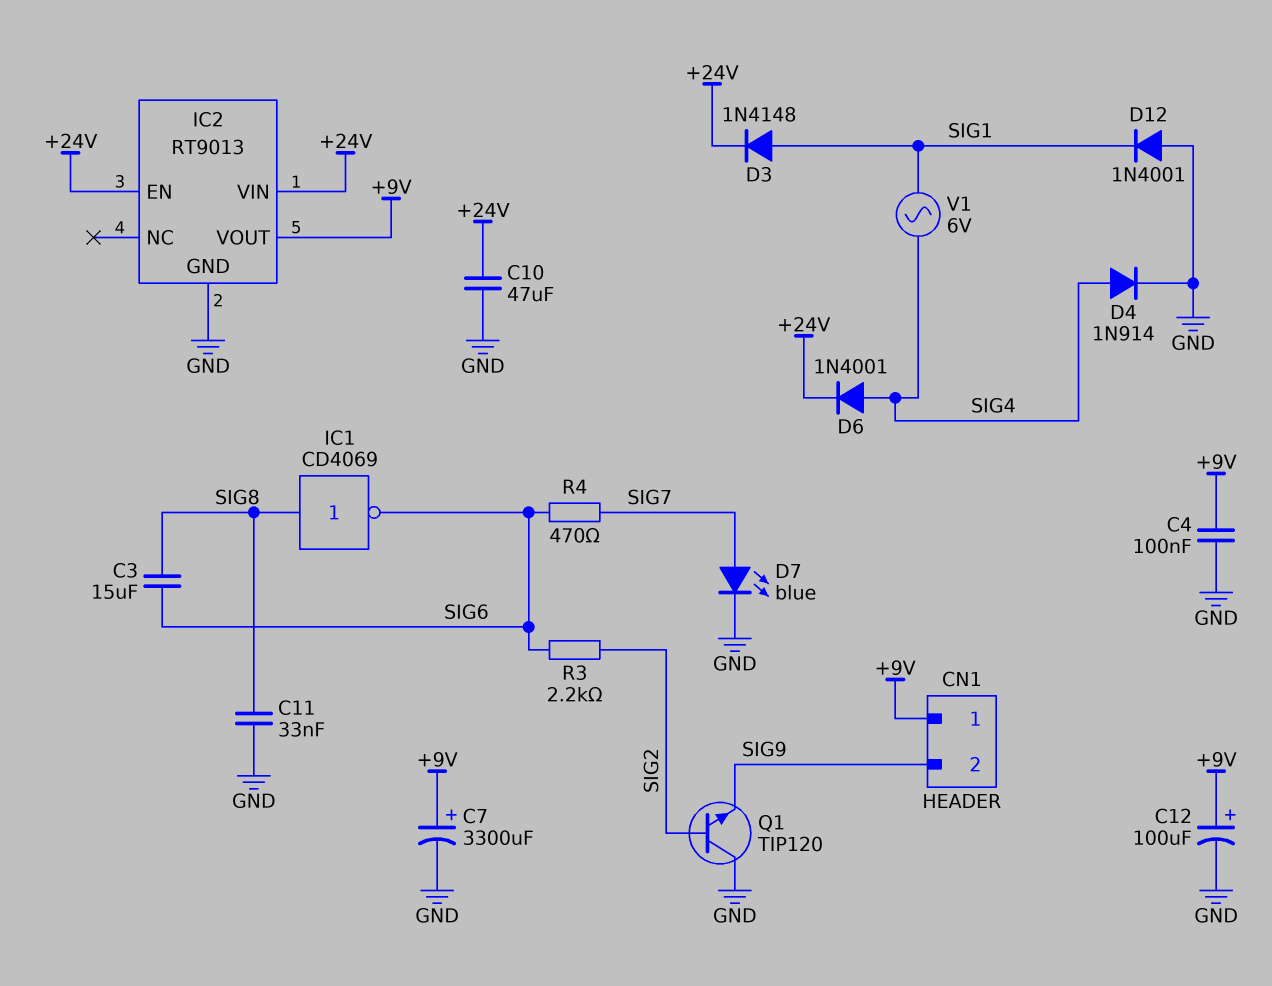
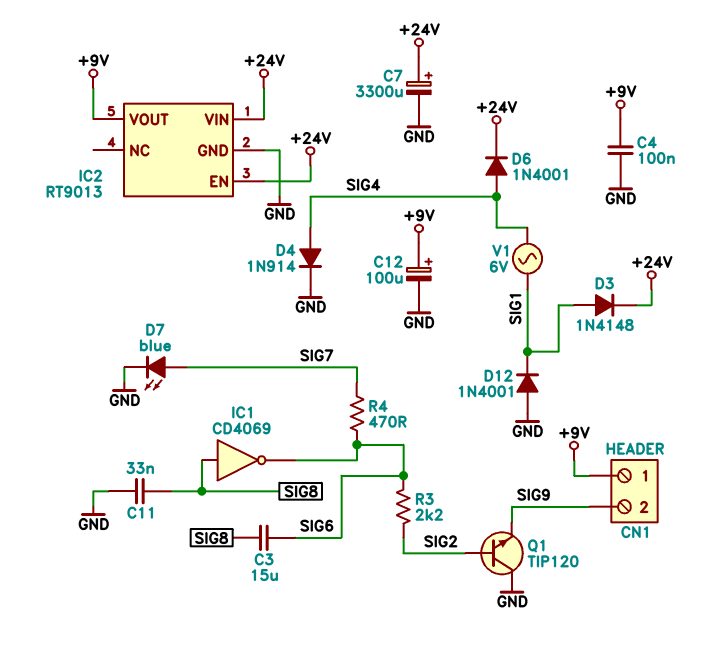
C7: 3300uF (plus +9V, minus GND) -> 3300uF (plus +24V, minus GND)
C10: 47uF (+24V, GND) -> none

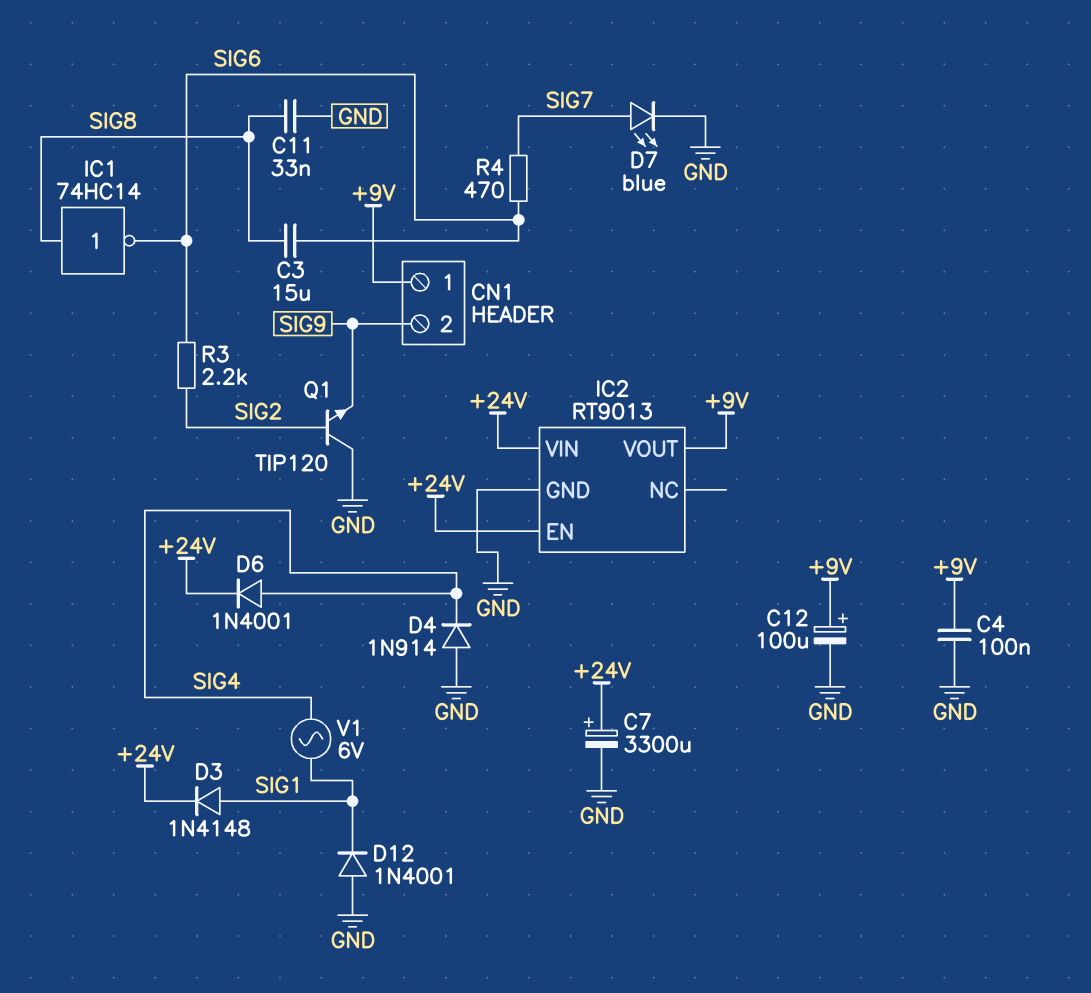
D4: diode 1N914 (A SIG4, K GND) -> diode 1N914 (A GND, K SIG4)
IC1: NOT CD4069 (in SIG8, out SIG6) -> NOT 74HC14 (in SIG8, out SIG6)

